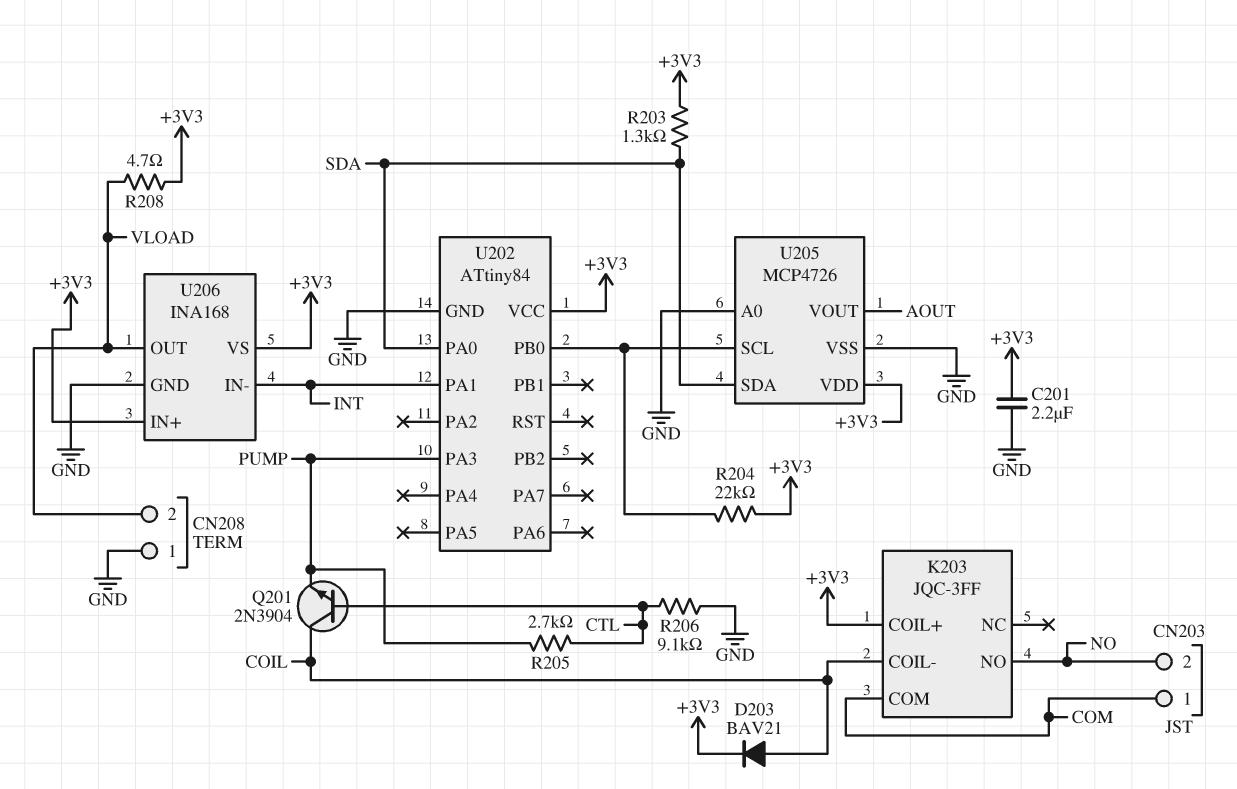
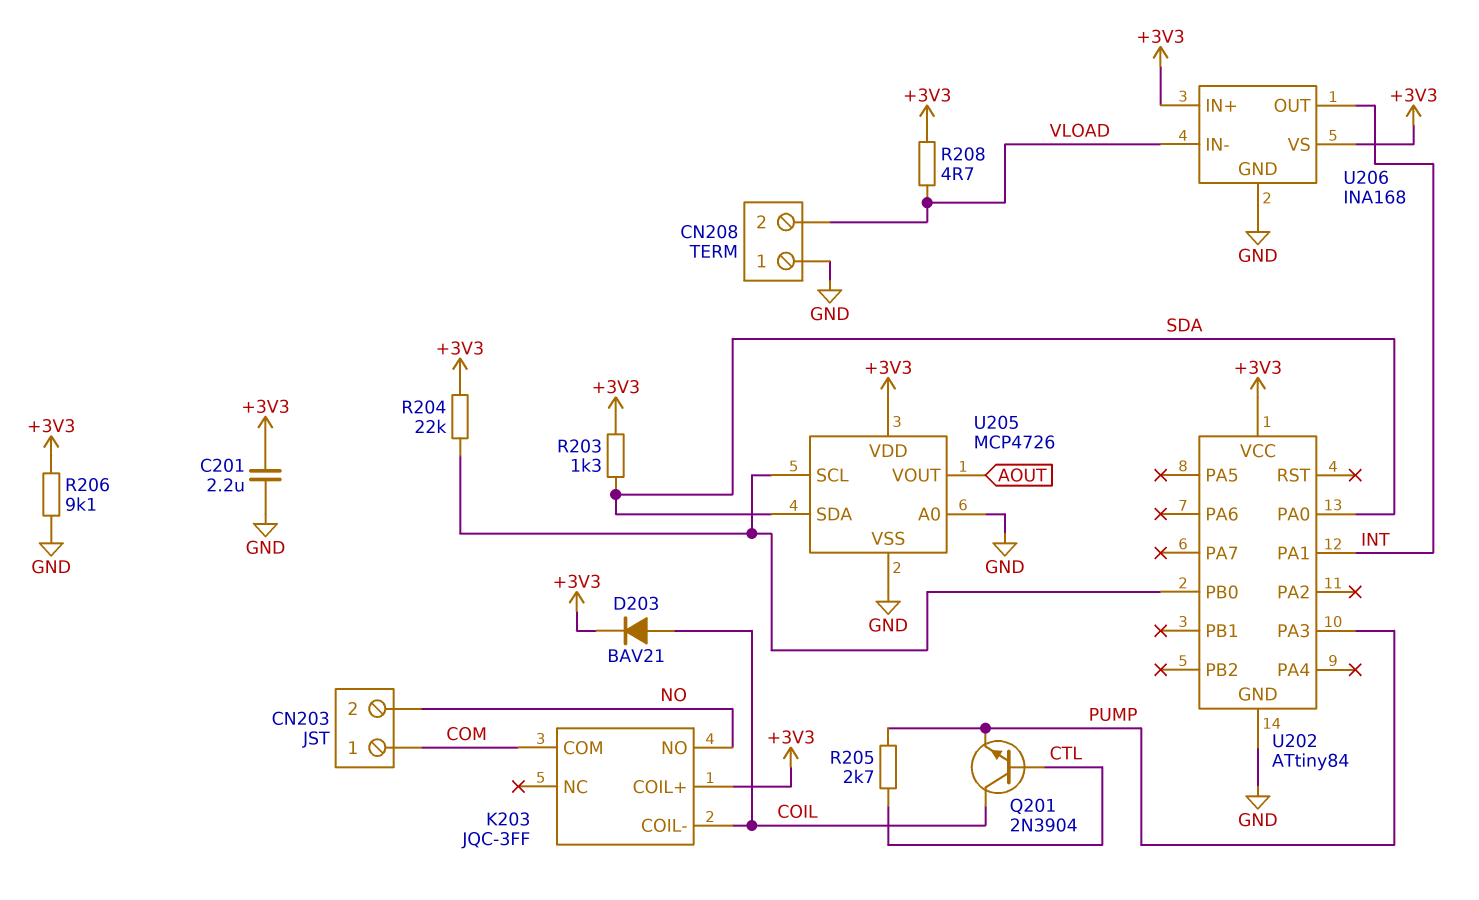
R206: 9.1k (CTL, GND) -> 9.1k (+3V3, GND)
U206 pin IN-: INT -> VLOAD
U206 pin OUT: VLOAD -> INT

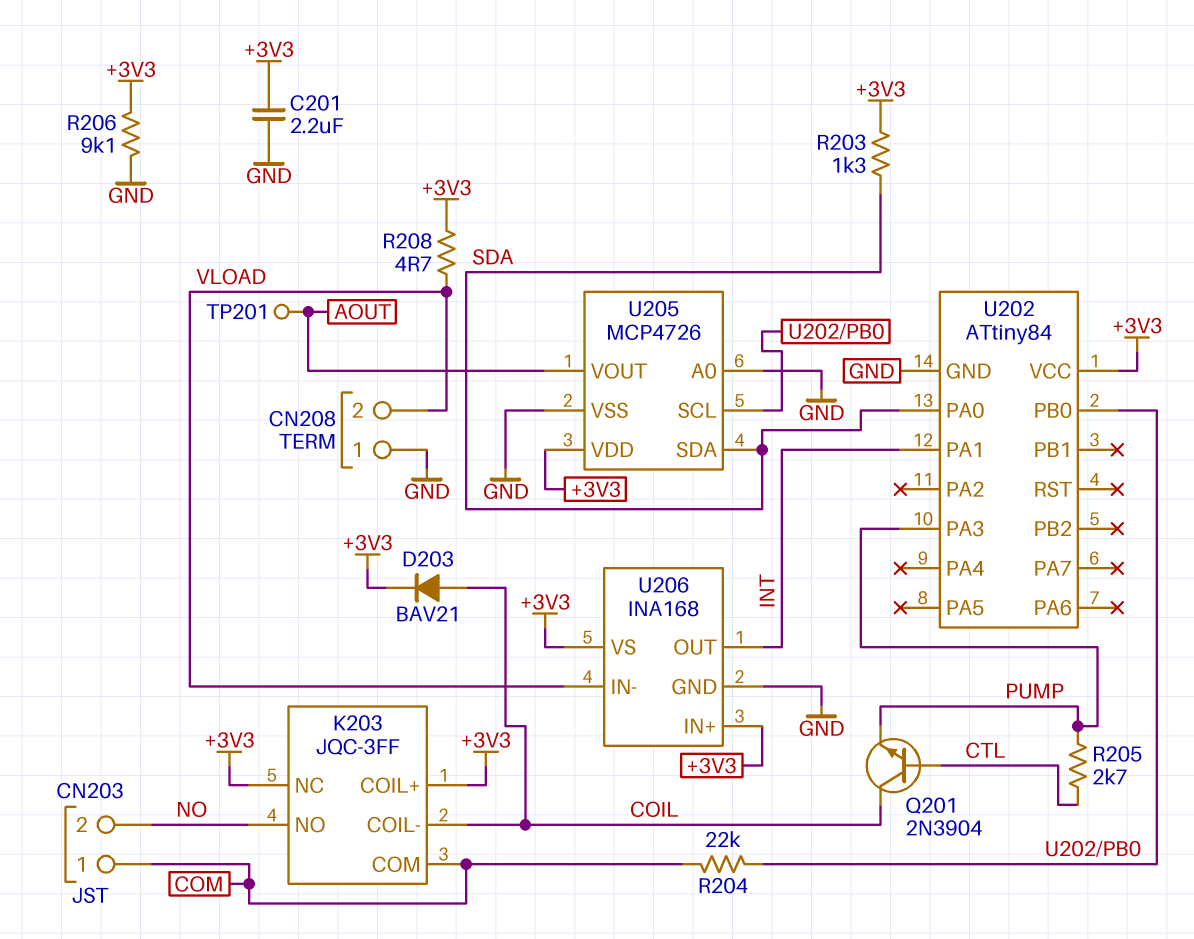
K203 pin NC: none -> +3V3
R204: 22k (+3V3, U202/PB0) -> 22k (COM, U202/PB0)
TP201: none -> test point (AOUT)

